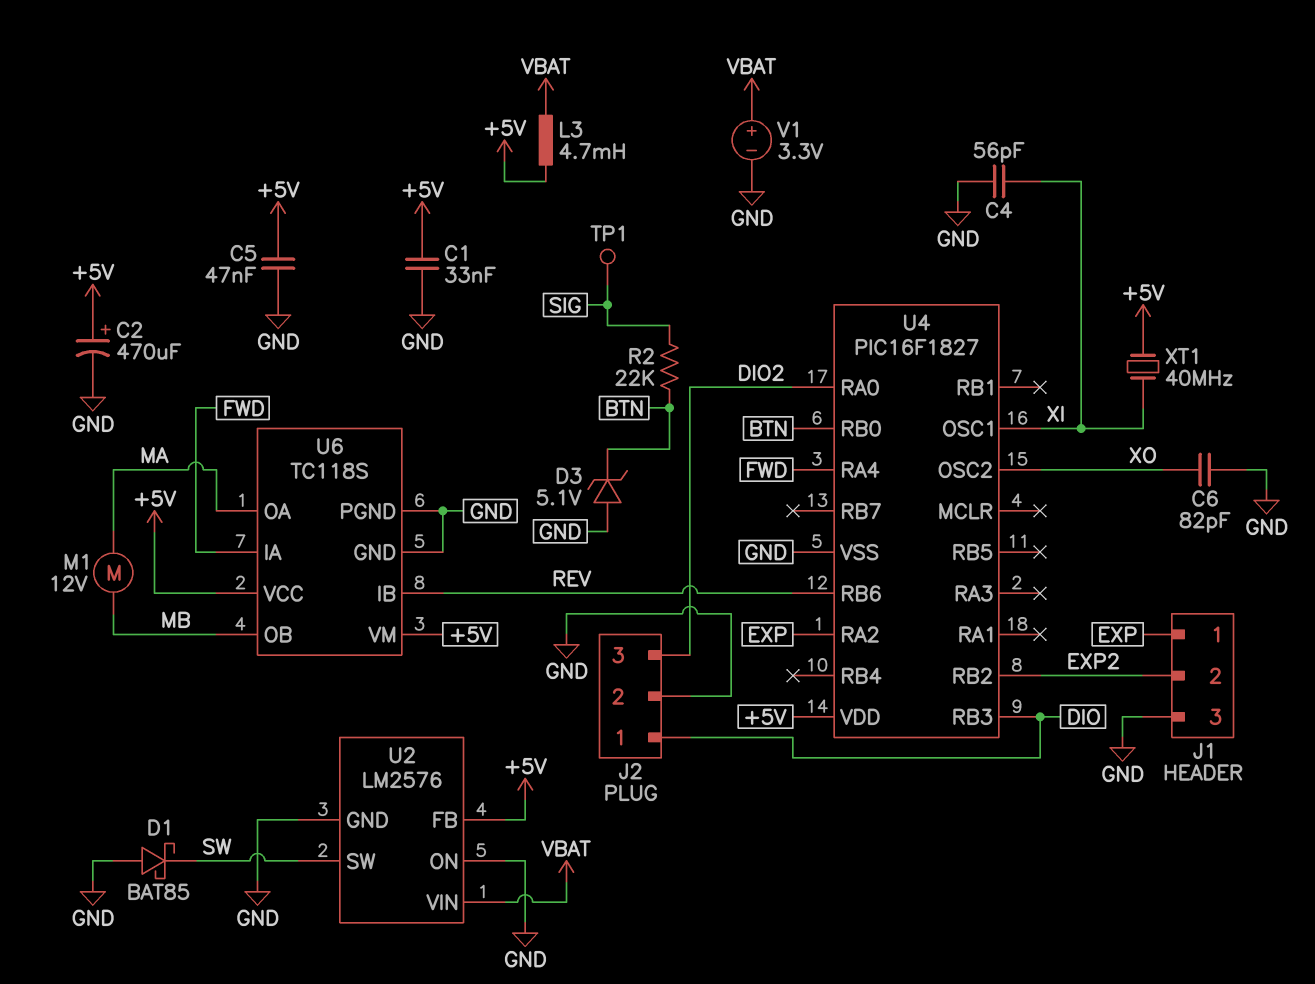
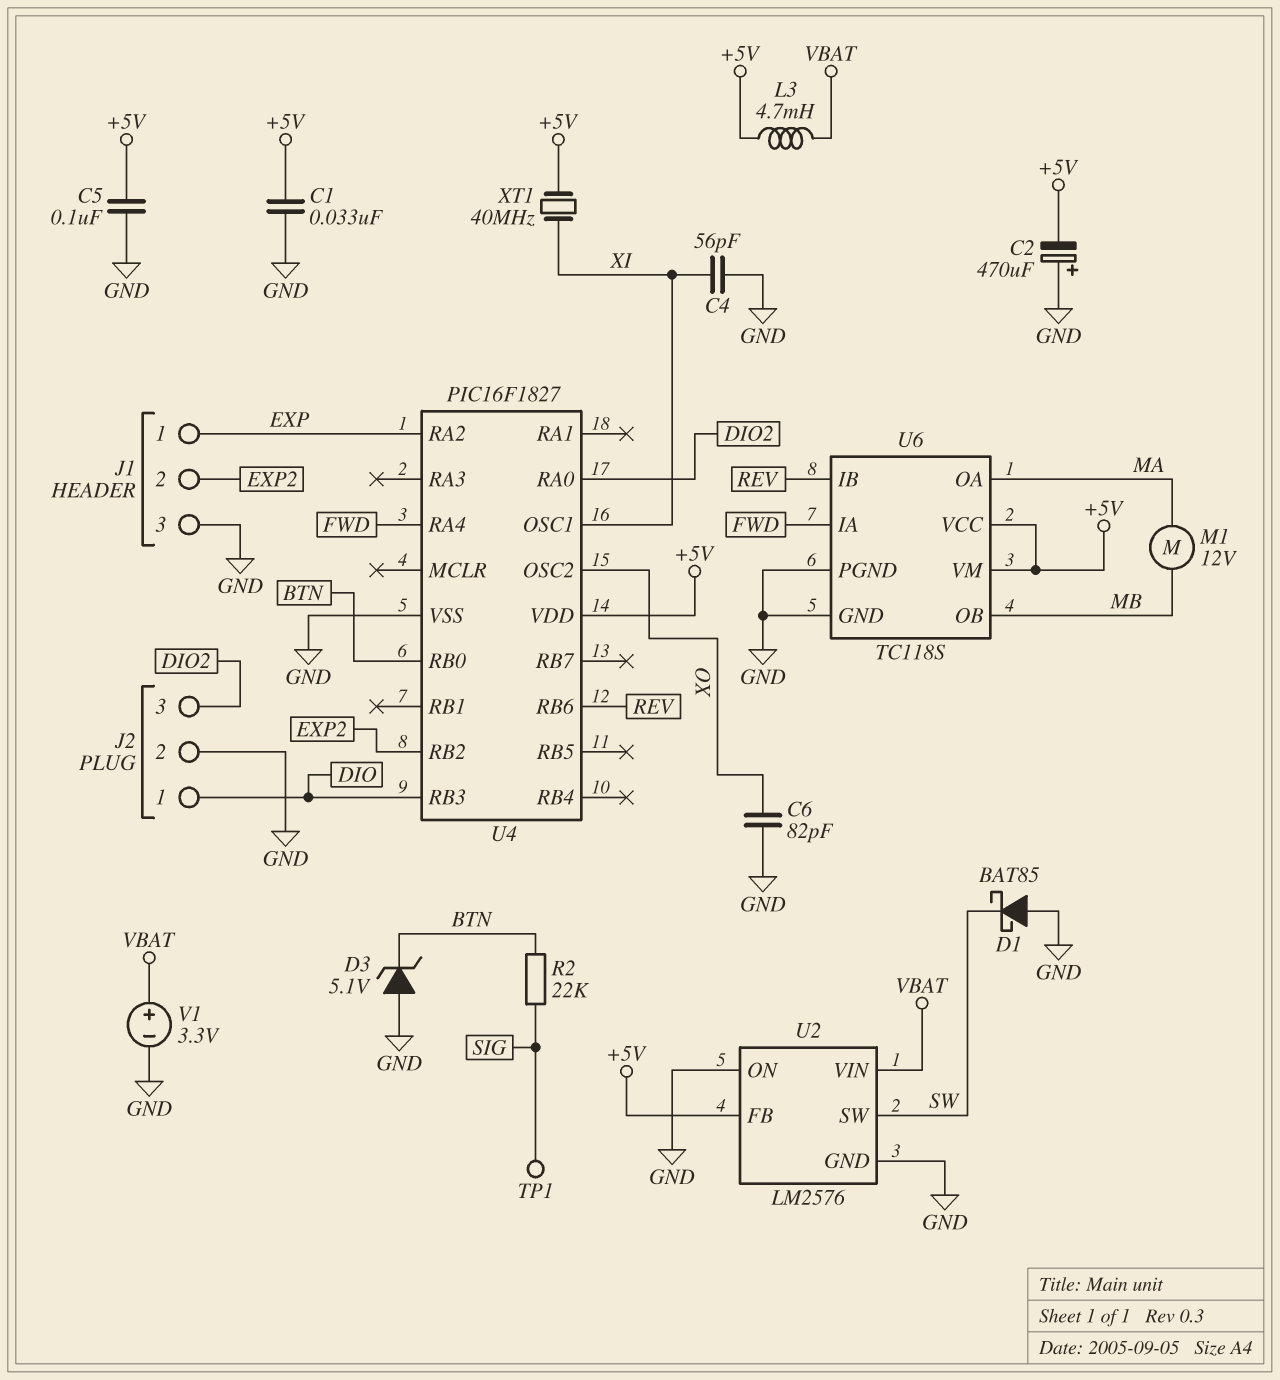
C2: 470uF (plus +5V, minus GND) -> 470uF (plus GND, minus +5V)
C5: 47nF (+5V, GND) -> 100nF (+5V, GND)

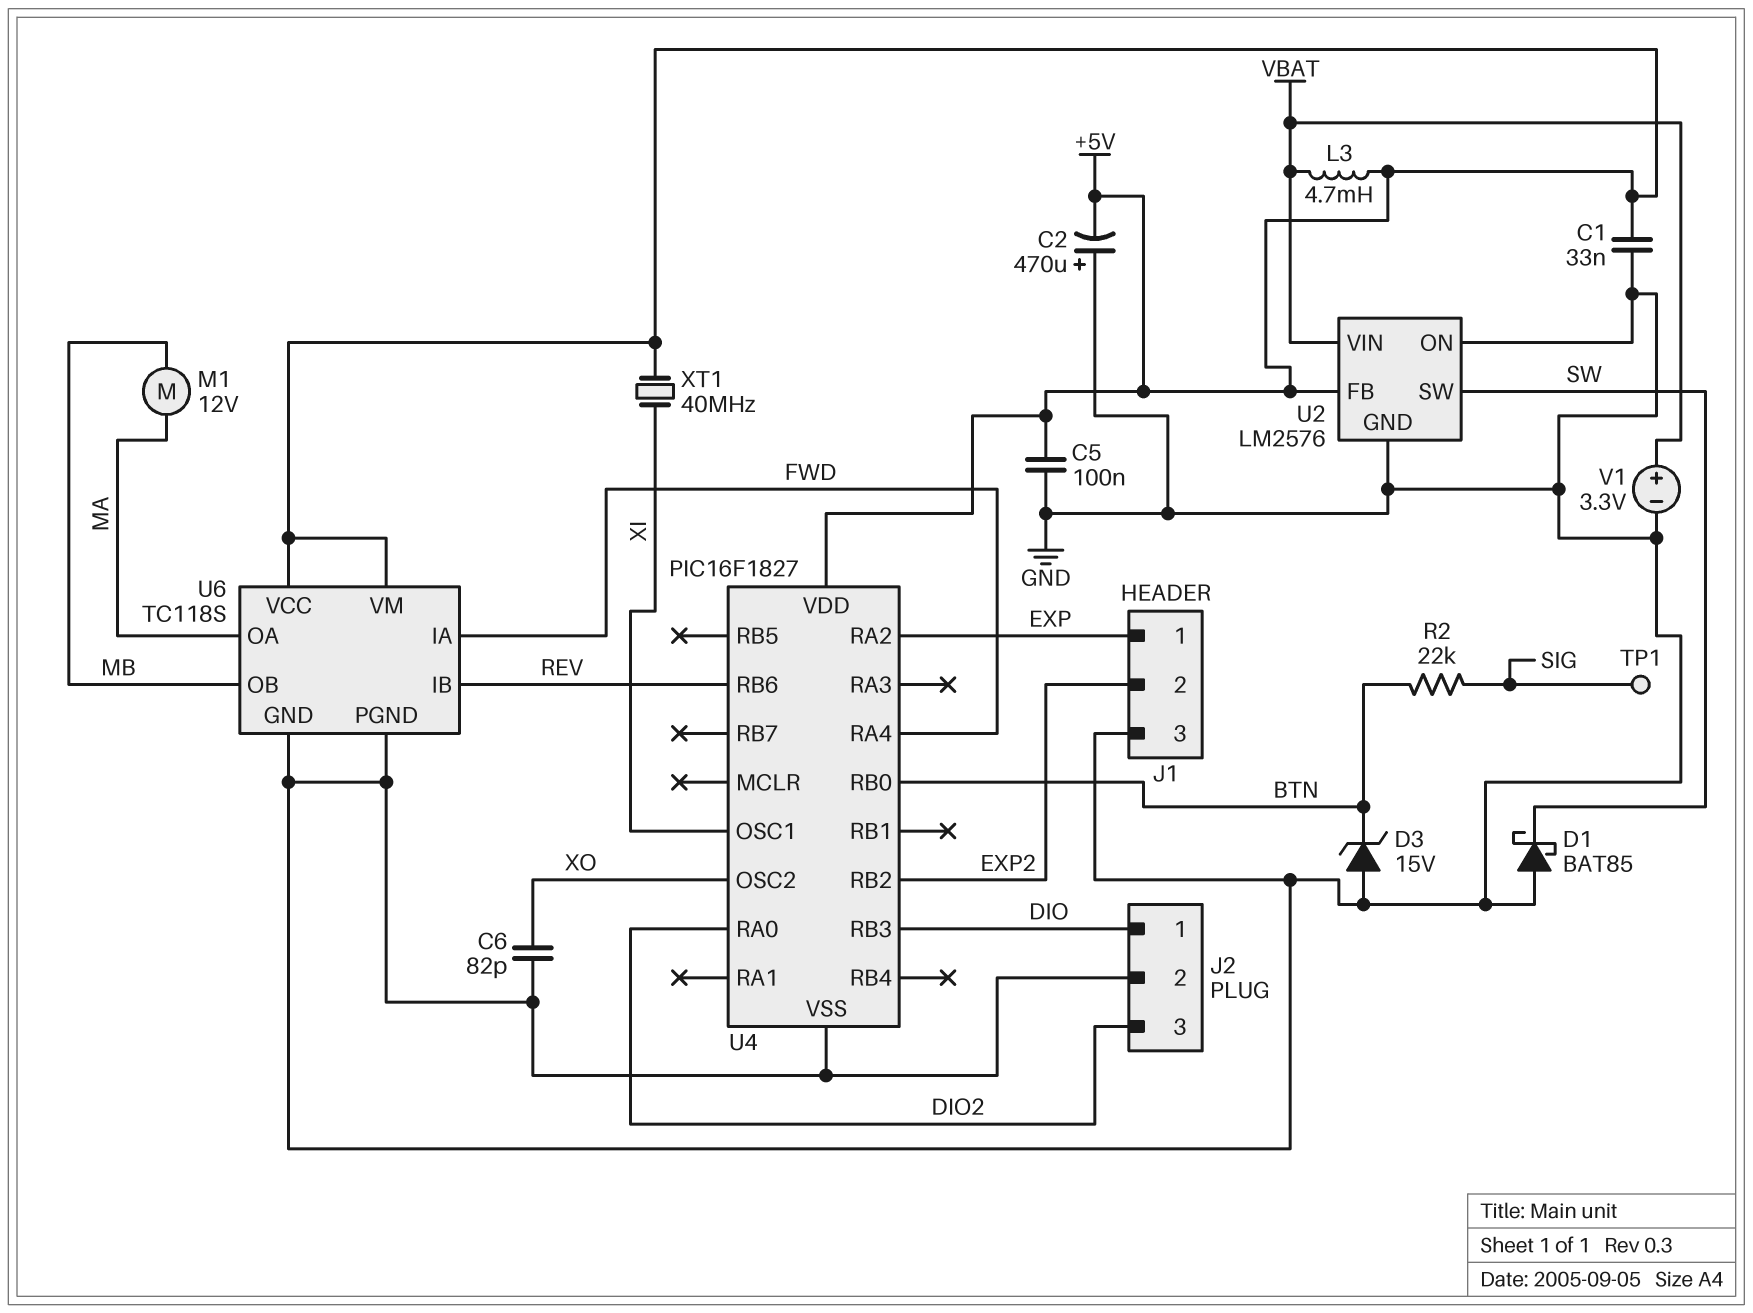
C4: 56pF (GND, XI) -> none
D3: zener 5.1V (A GND, K BTN) -> zener 15V (A GND, K BTN)

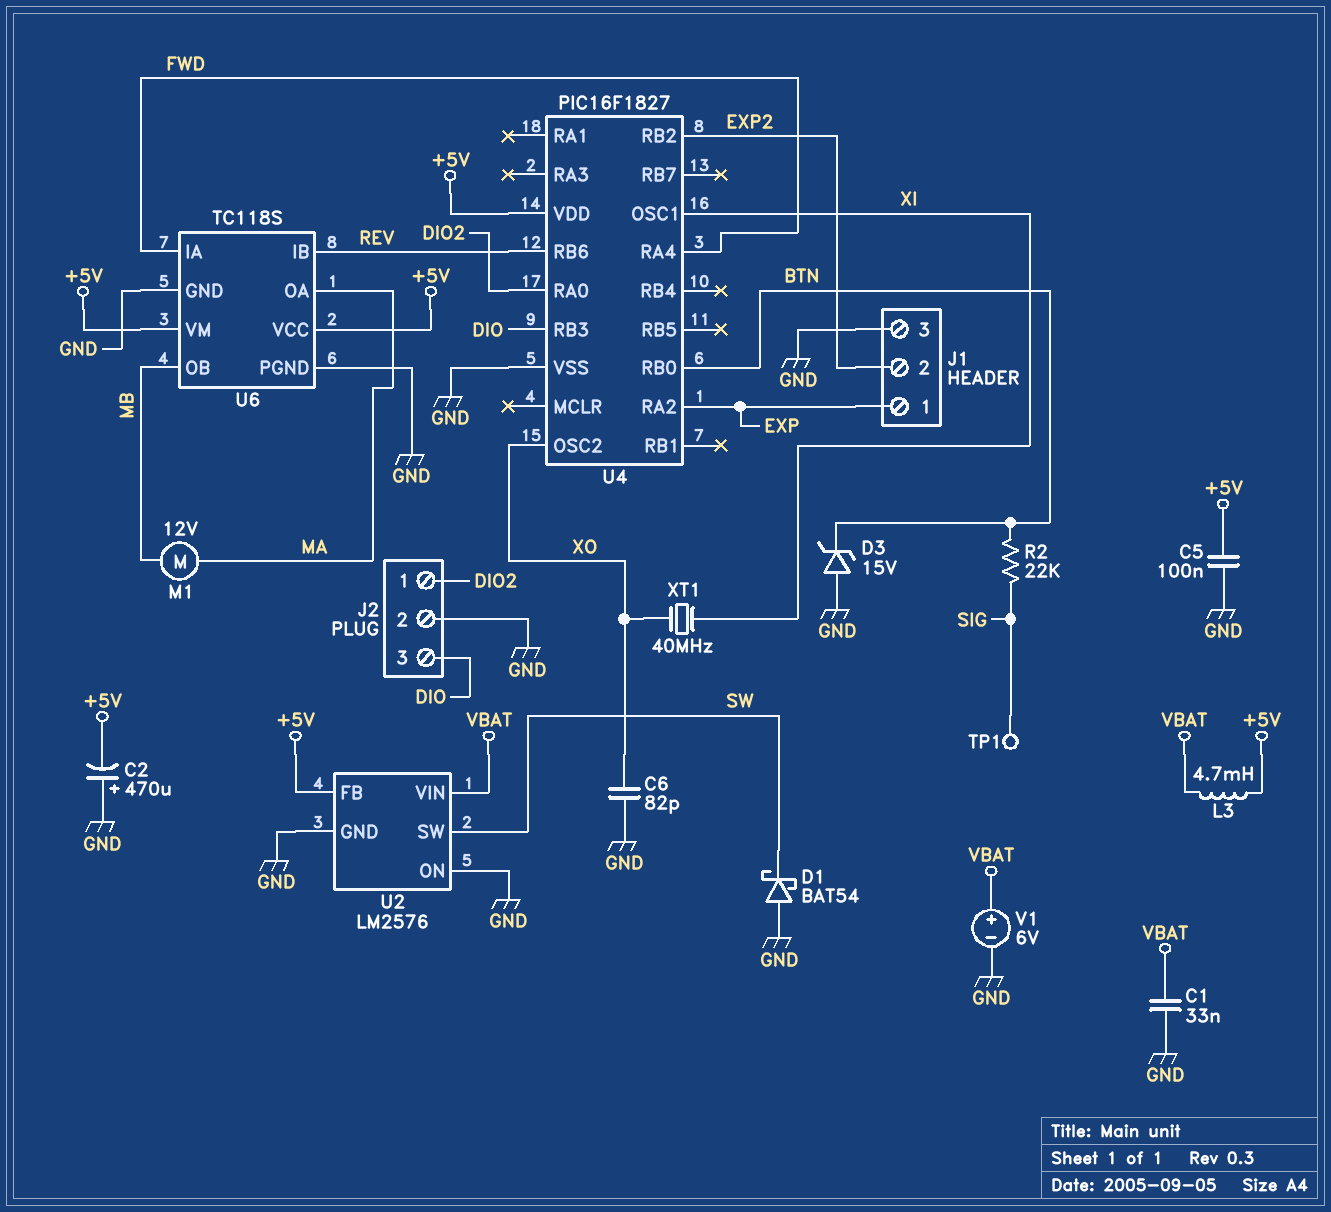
C1: 33nF (+5V, GND) -> 33nF (GND, VBAT)
D1: schottky BAT85 (A GND, K SW) -> schottky BAT54 (A GND, K SW)
J2 pin 1: DIO -> DIO2
J2 pin 3: DIO2 -> DIO
V1: 3.3V (plus VBAT, minus GND) -> 6V (plus VBAT, minus GND)
XT1: 40MHz (+5V, XI) -> 40MHz (XI, XO)

